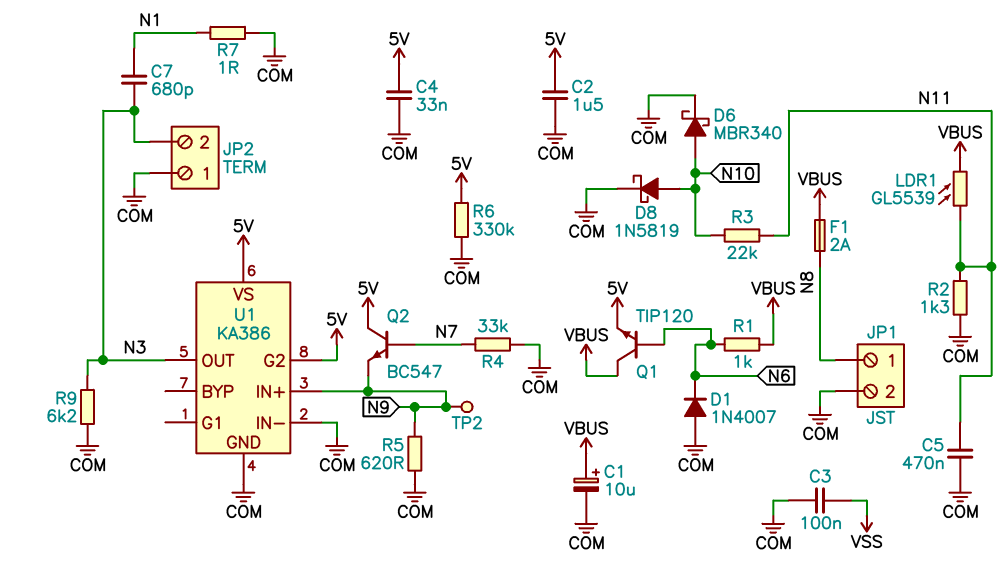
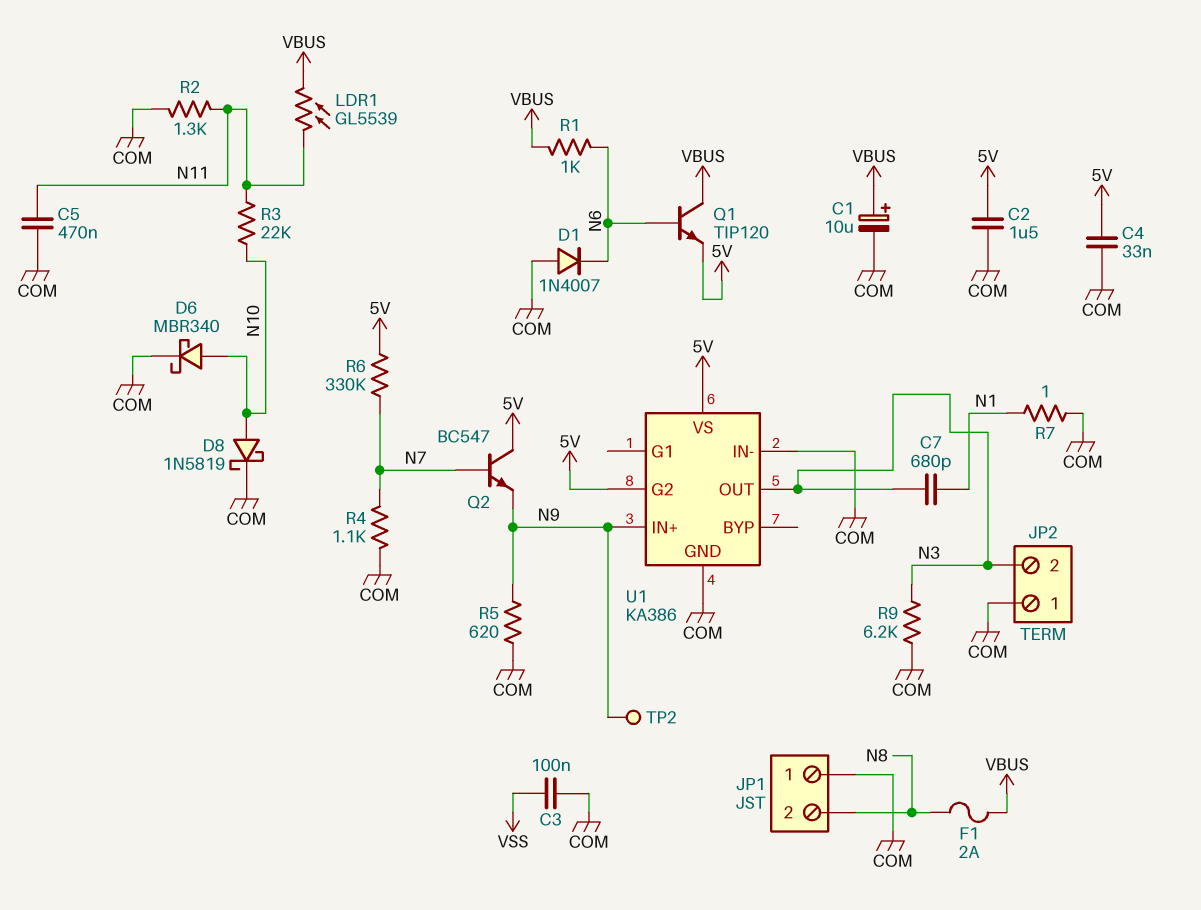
JP1 pin 1: N8 -> COM
JP1 pin 2: COM -> N8
R4: 33k (COM, N7) -> 1.1k (COM, N7)
R6: 330k (5V, COM) -> 330k (5V, N7)

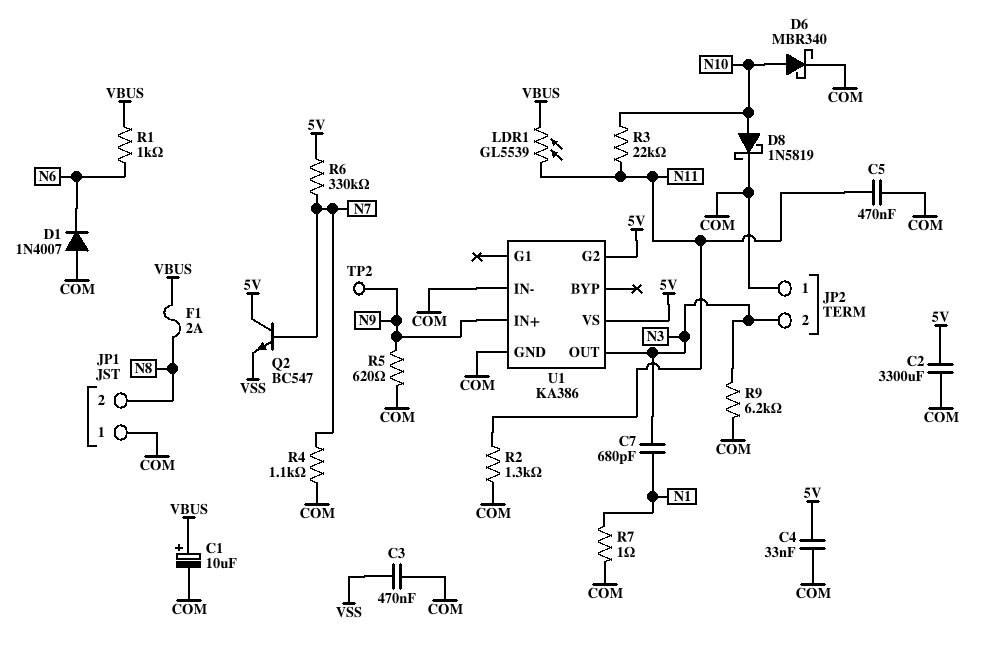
C2: 1.5uF (5V, COM) -> 3300uF (5V, COM)
C3: 100nF (COM, VSS) -> 470nF (COM, VSS)
Q1: NPN TIP120 (B N6, C VBUS, E 5V) -> none
Q2: NPN BC547 (B N7, C 5V, E N9) -> NPN BC547 (B N7, C 5V, E VSS)

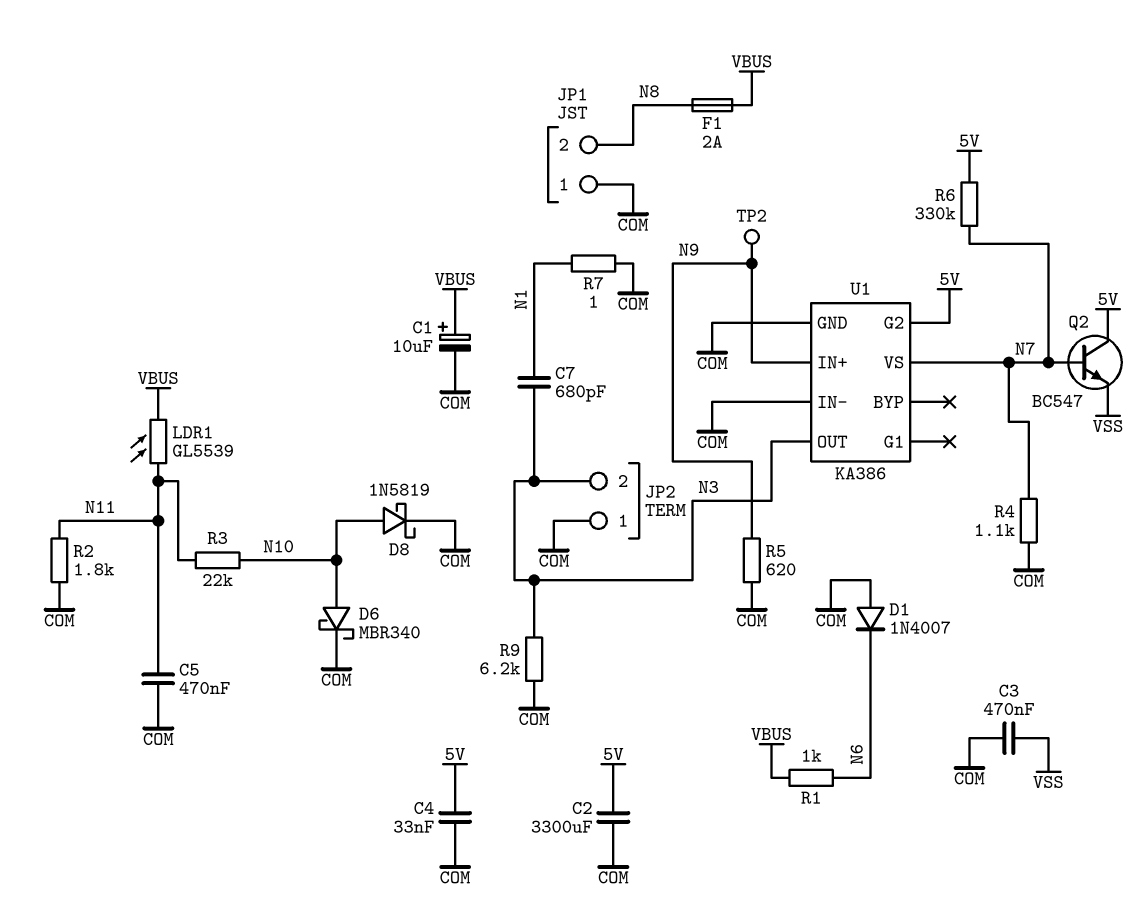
R2: 1.3k (COM, N11) -> 1.8k (COM, N11)
U1 pin VS: 5V -> N7

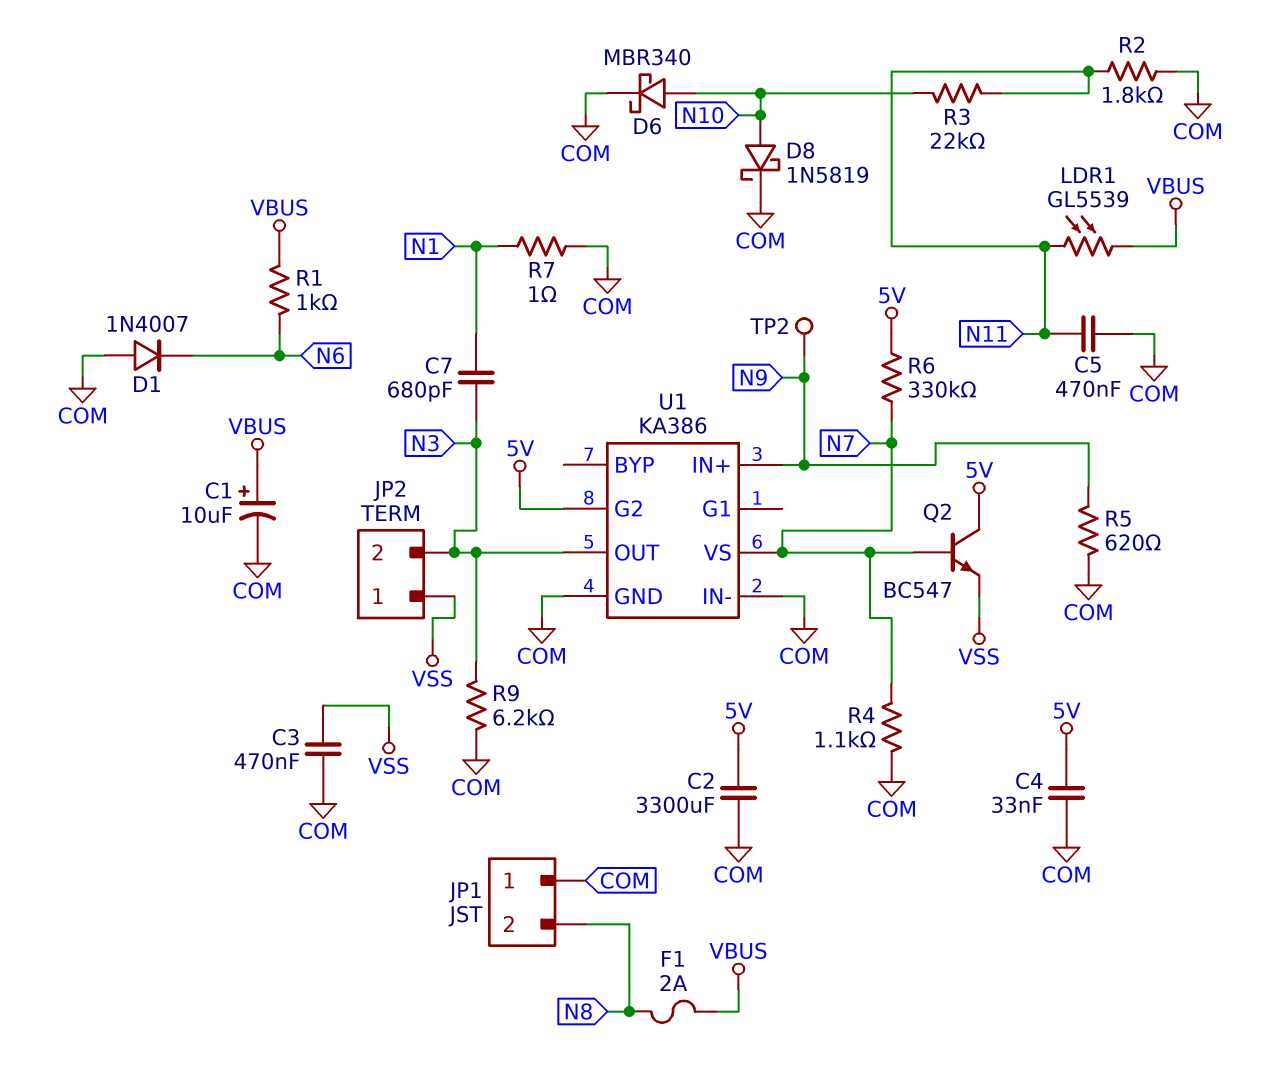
JP2 pin 1: COM -> VSS

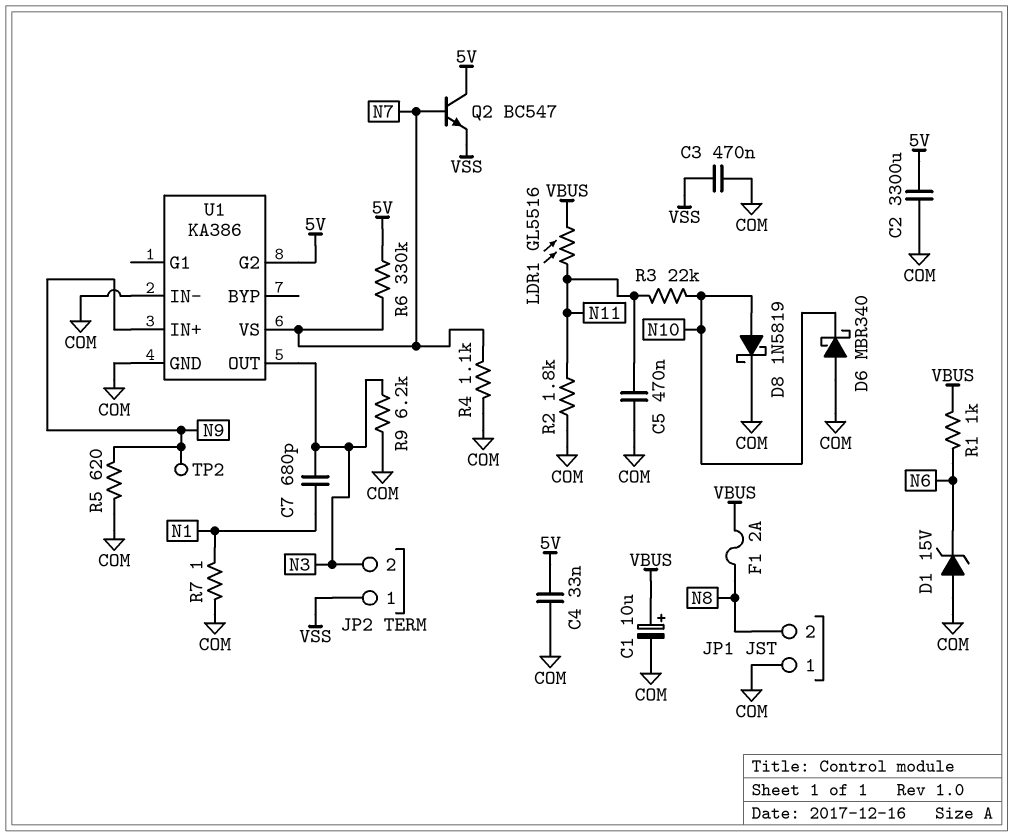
D1: diode 1N4007 (A COM, K N6) -> zener 15V (A COM, K N6)
D6: schottky MBR340 (A N10, K COM) -> schottky MBR340 (A COM, K N10)
LDR1: GL5539 (N11, VBUS) -> GL5516 (N11, VBUS)

